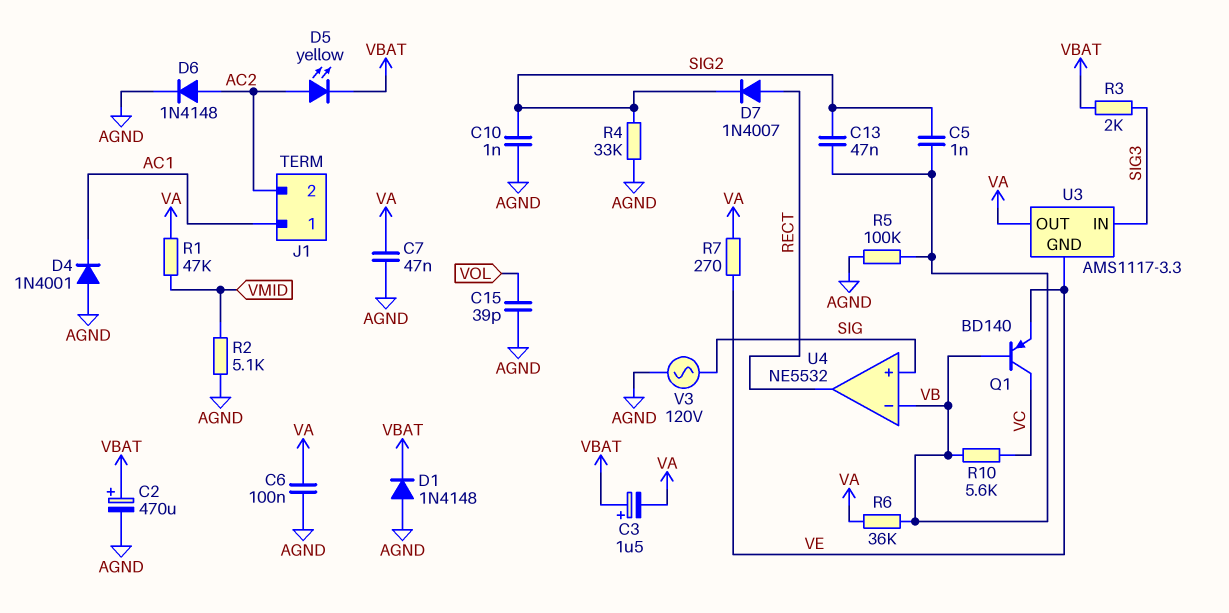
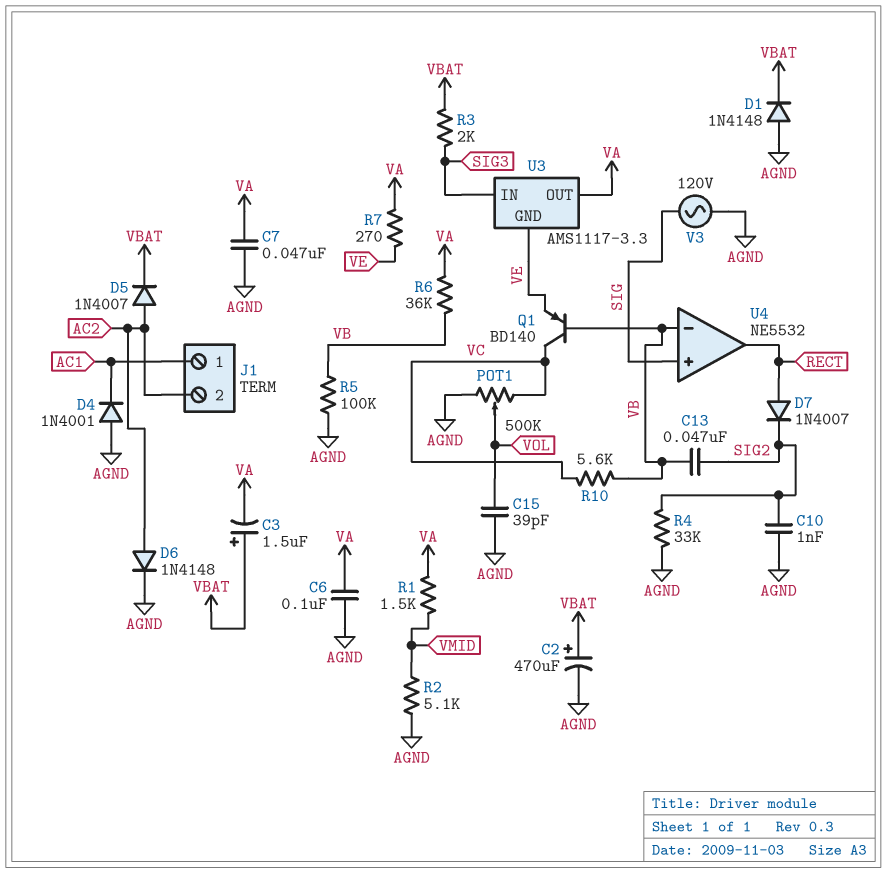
C5: 1nF (SIG2, VB) -> none
D5: LED yellow (A AC2, K VBAT) -> diode 1N4007 (A AC2, K VBAT)
POT1: none -> 500k (AGND, VC, wiper VOL)
R1: 47k (VA, VMID) -> 1.5k (VA, VMID)

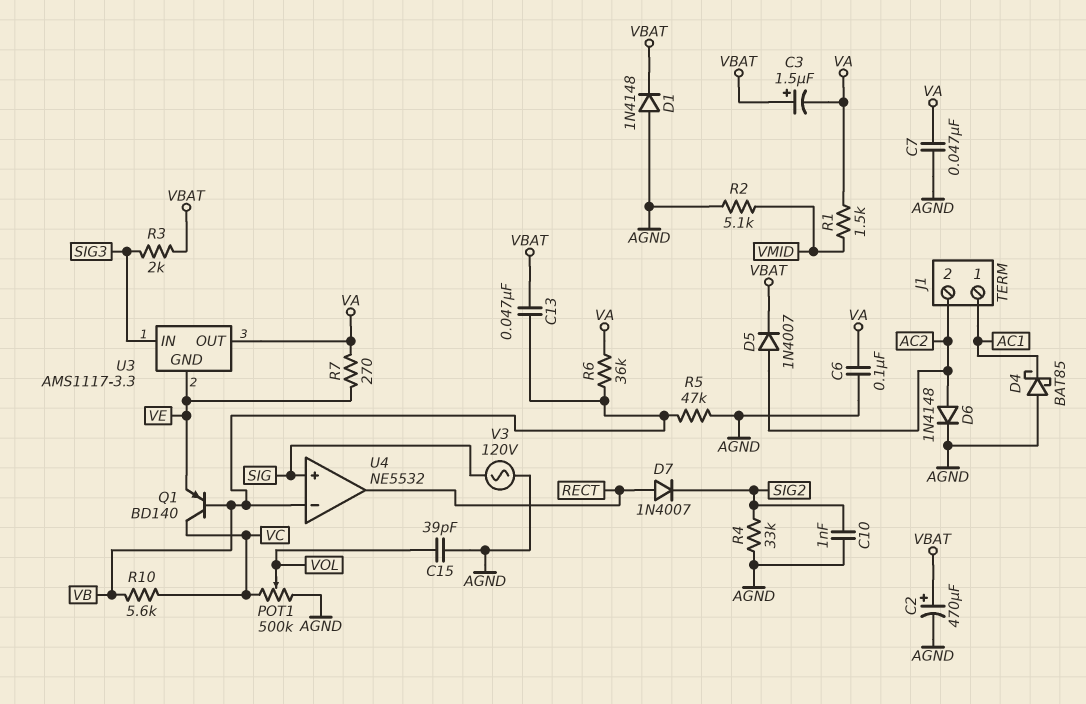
C13: 47nF (SIG2, VB) -> 47nF (VB, VBAT)
D4: diode 1N4001 (A AGND, K AC1) -> schottky BAT85 (A AGND, K AC1)
R5: 100k (AGND, VB) -> 47k (AGND, VB)

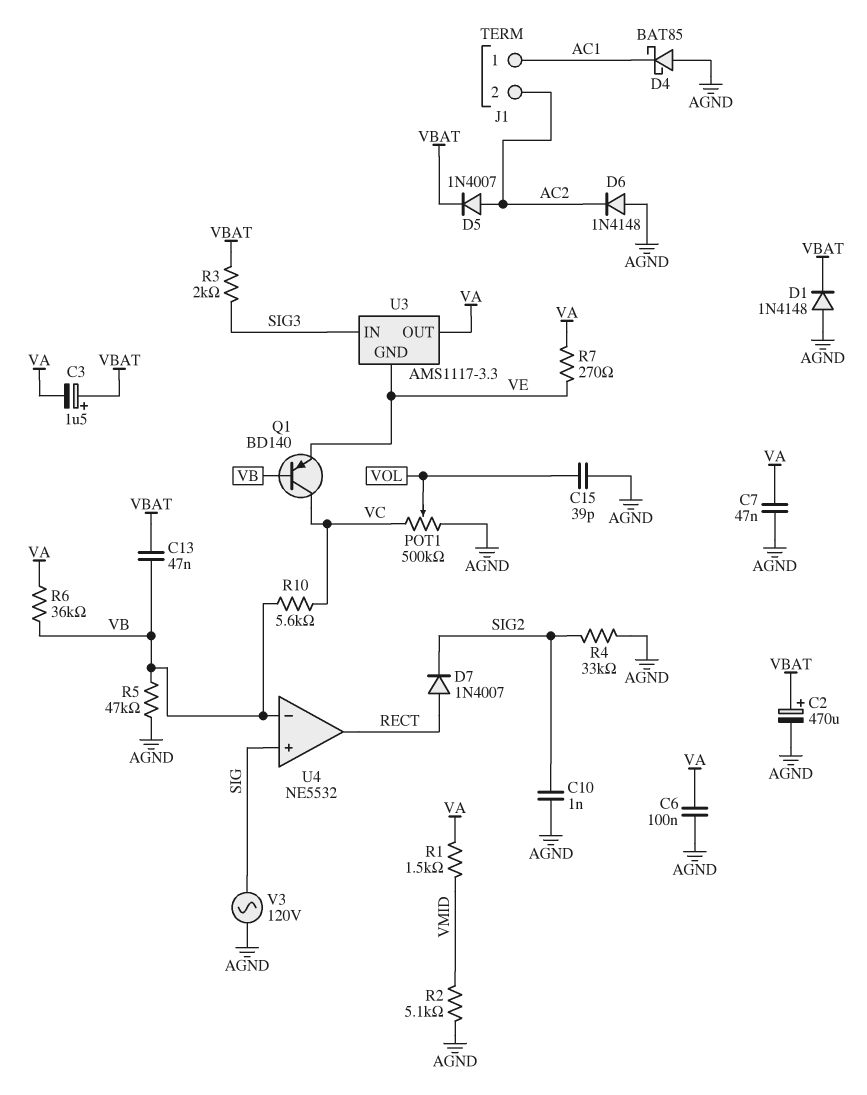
D6: diode 1N4148 (A AC2, K AGND) -> diode 1N4148 (A AGND, K AC2)

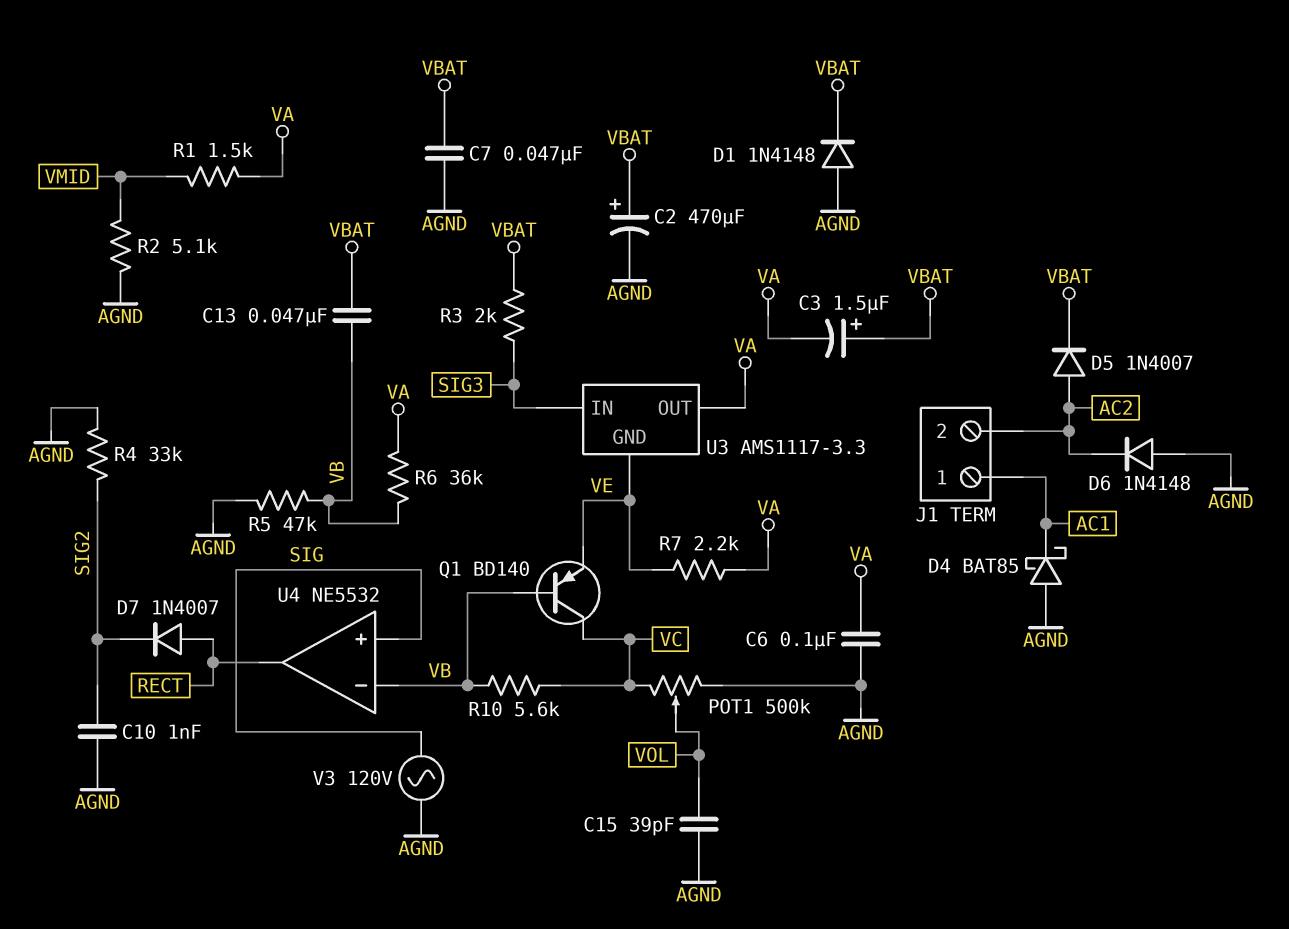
C7: 47nF (AGND, VA) -> 47nF (AGND, VBAT)
R7: 270 (VA, VE) -> 2.2k (VA, VE)

